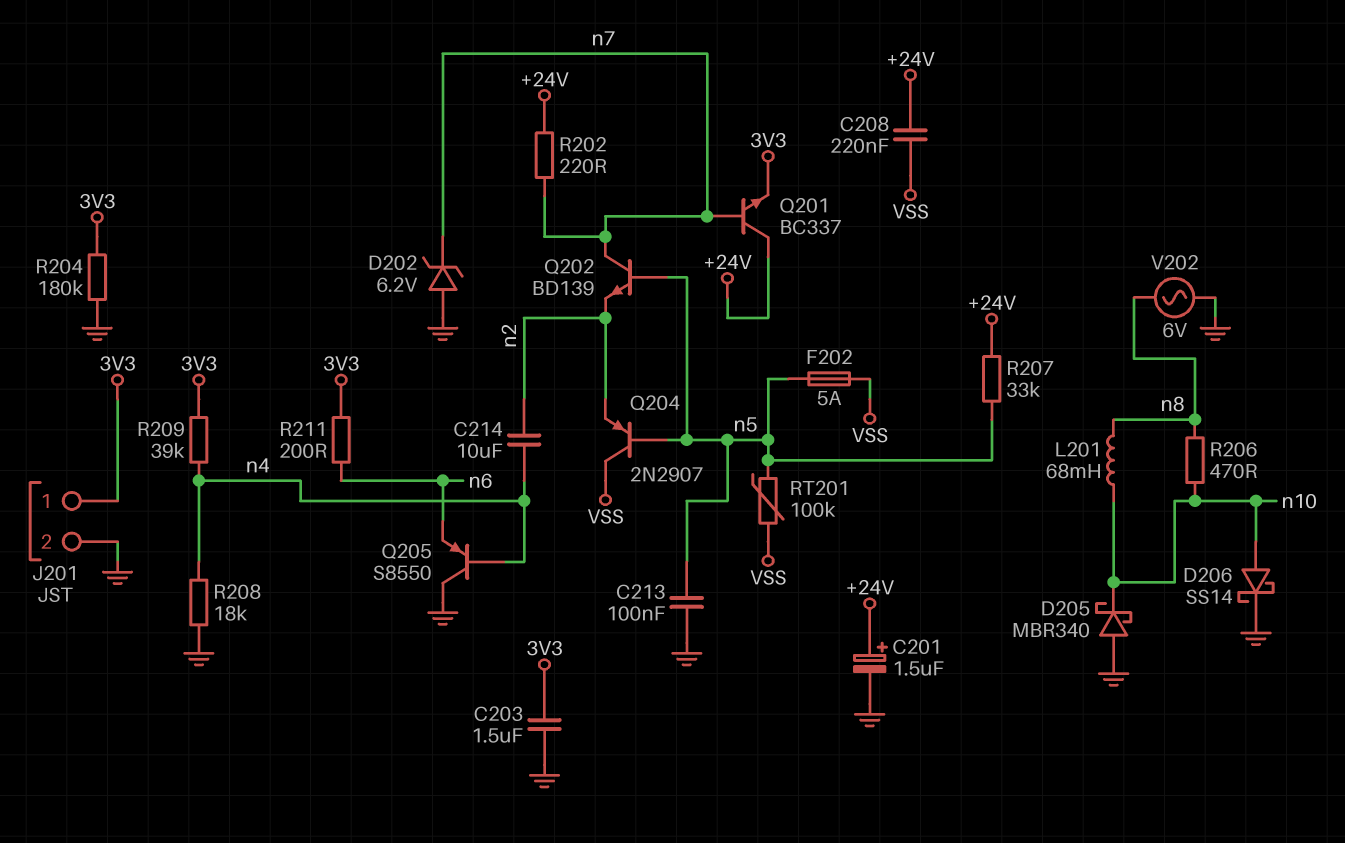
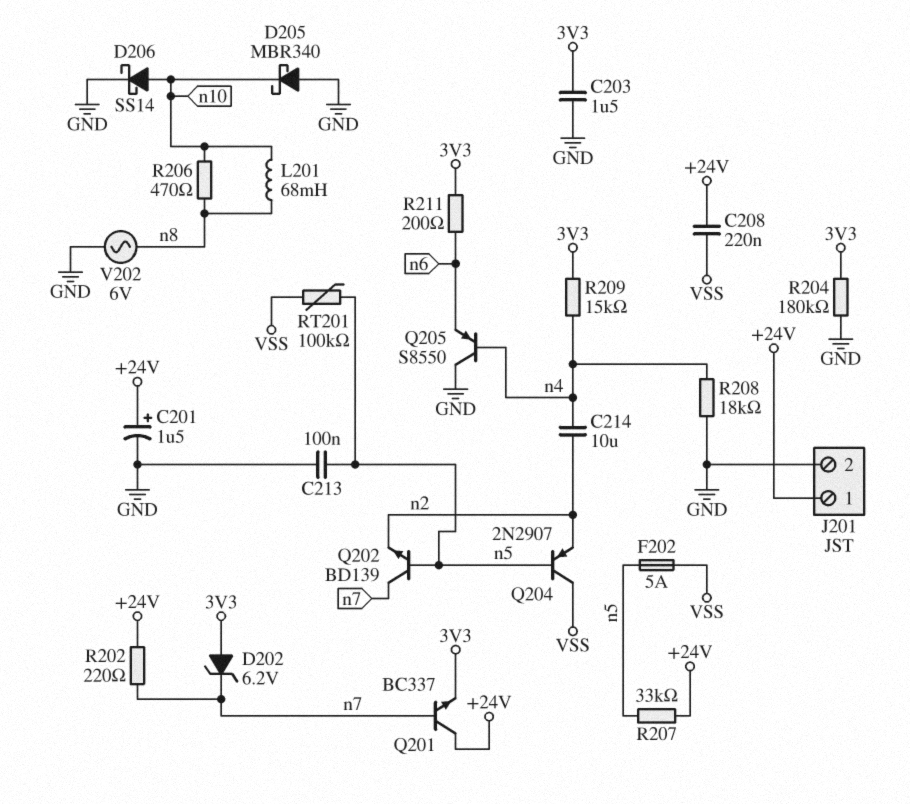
D202: zener 6.2V (A GND, K n7) -> zener 6.2V (A 3V3, K n7)
J201 pin 1: 3V3 -> +24V
R209: 39k (3V3, n4) -> 15k (3V3, n4)

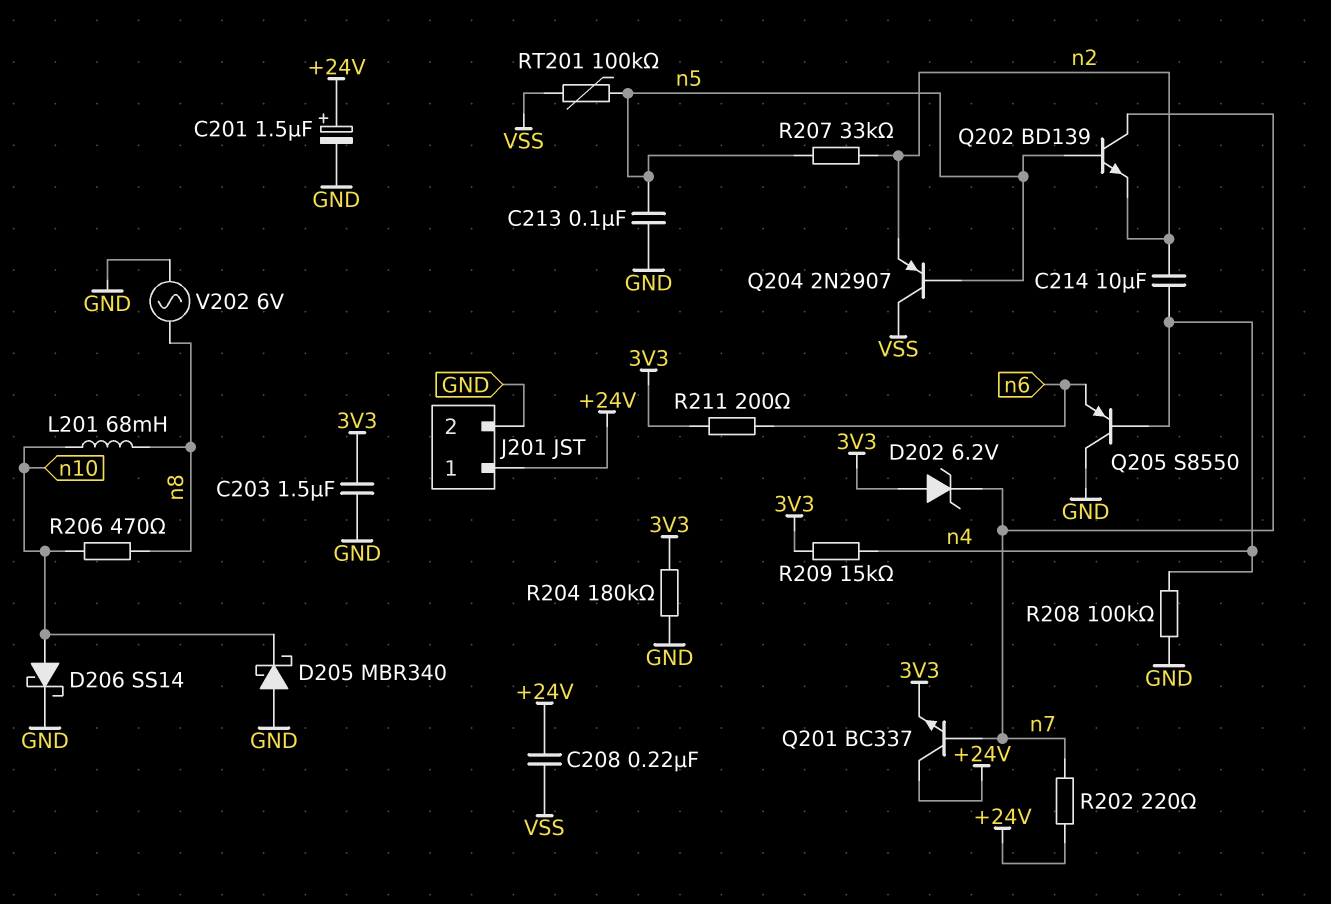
F202: 5A (VSS, n5) -> none
R207: 33k (+24V, n5) -> 33k (n2, n5)
R208: 18k (GND, n4) -> 100k (GND, n4)

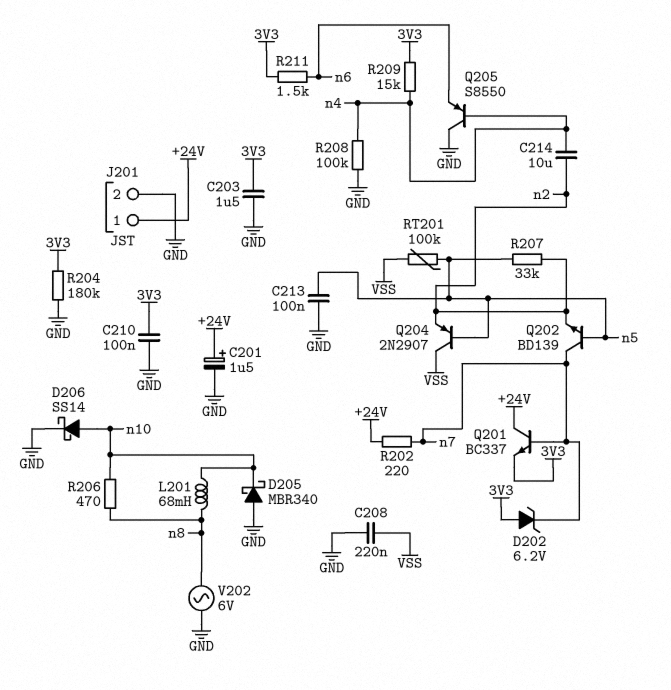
C208: 220nF (+24V, VSS) -> 220nF (GND, VSS)
C210: none -> 100nF (3V3, GND)
R211: 200 (3V3, n6) -> 1.5k (3V3, n6)

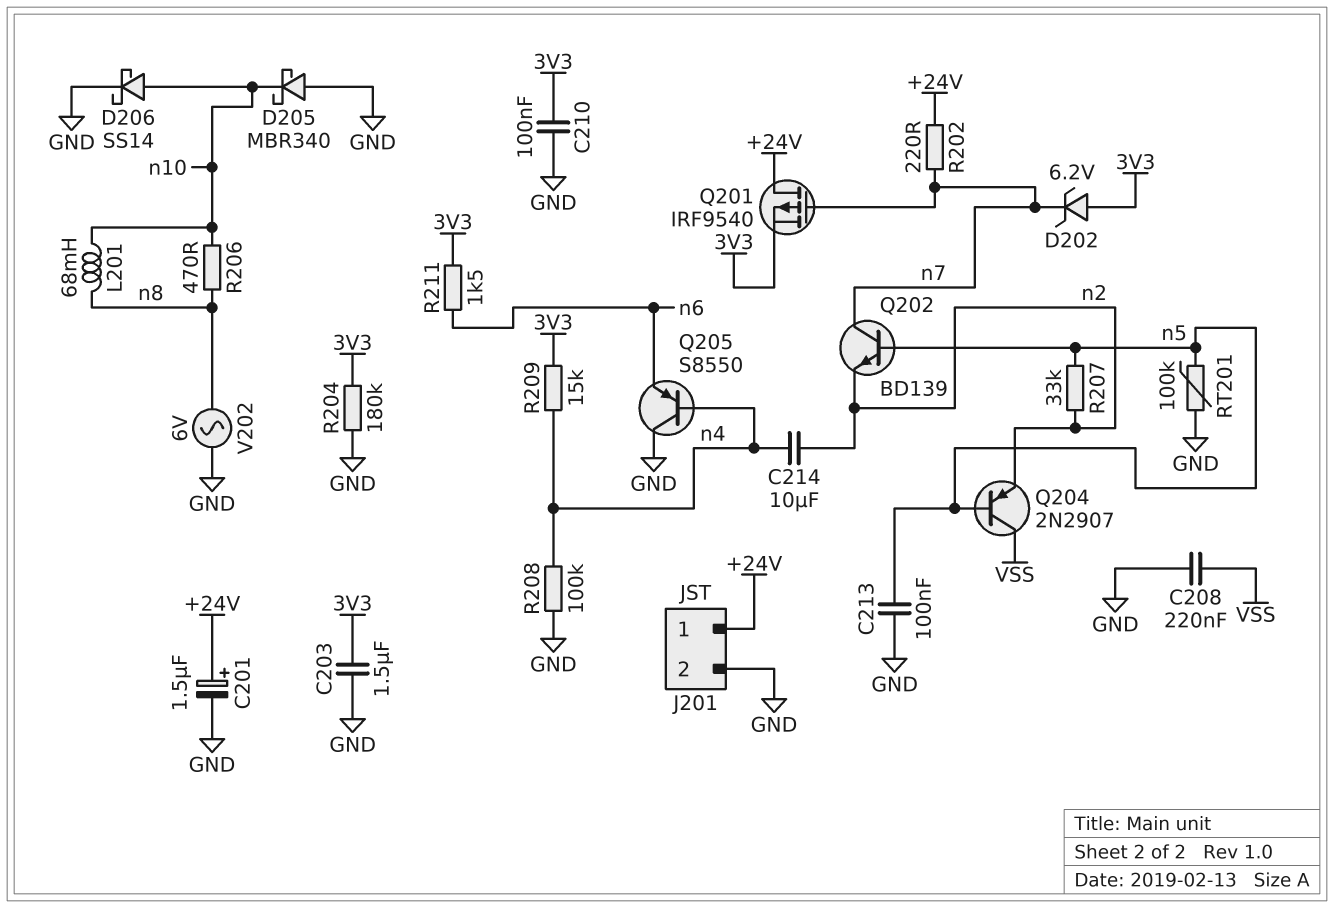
Q201: NPN BC337 (B n7, C +24V, E 3V3) -> PMOS IRF9540 (G n7, D +24V, S 3V3)
RT201: 100k (VSS, n5) -> 100k (GND, n5)

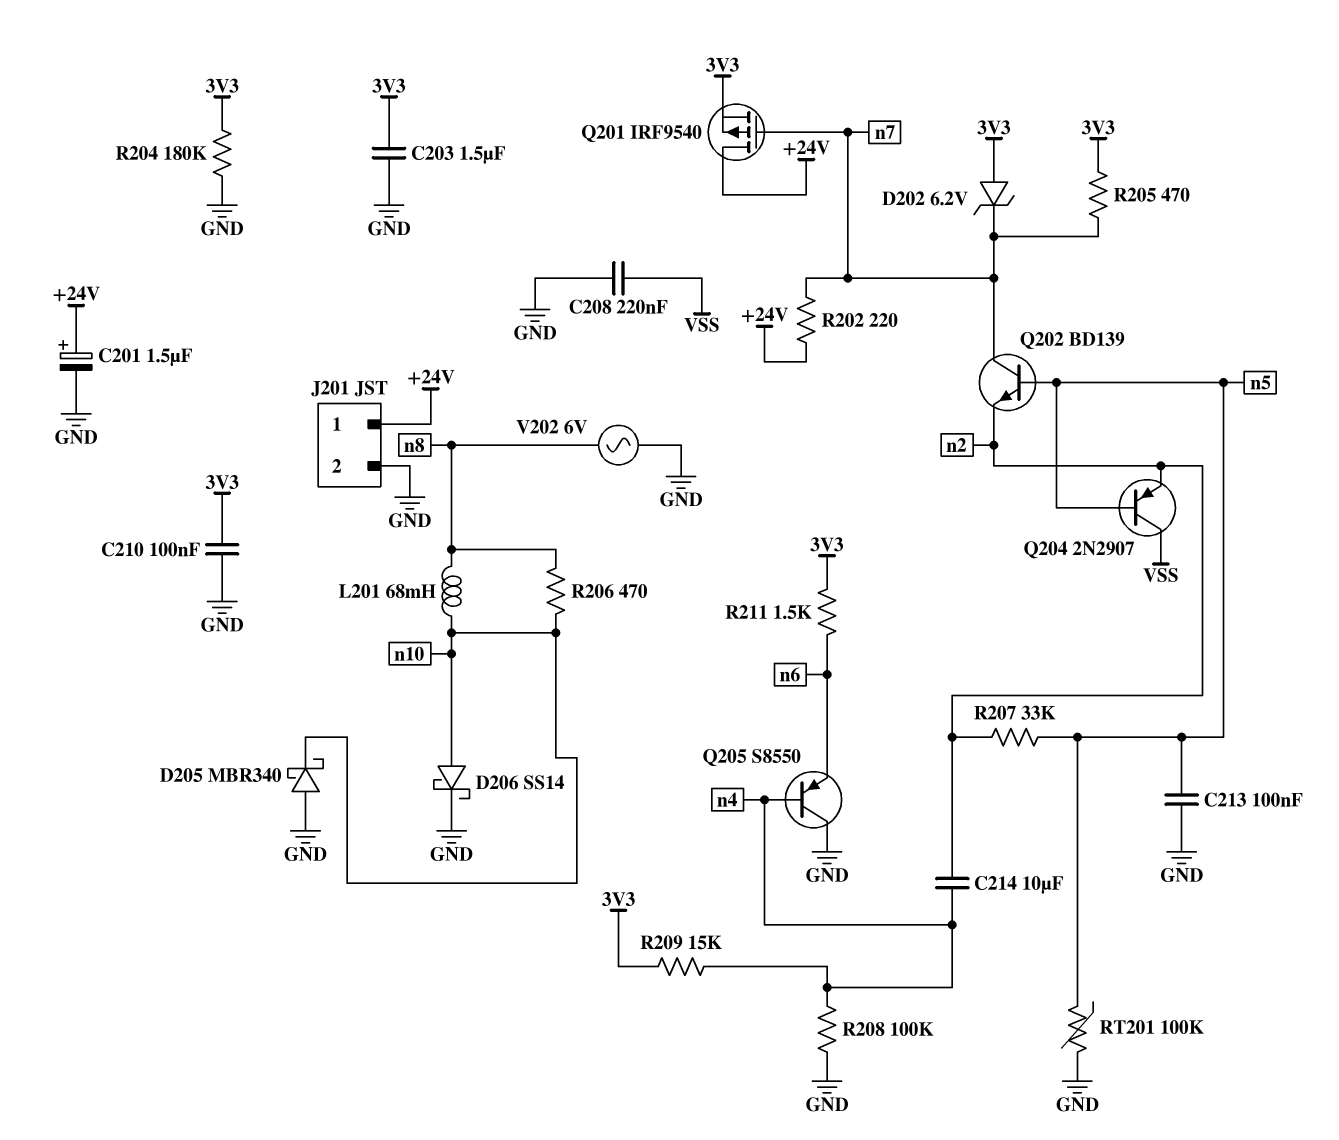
R205: none -> 470 (3V3, n7)

